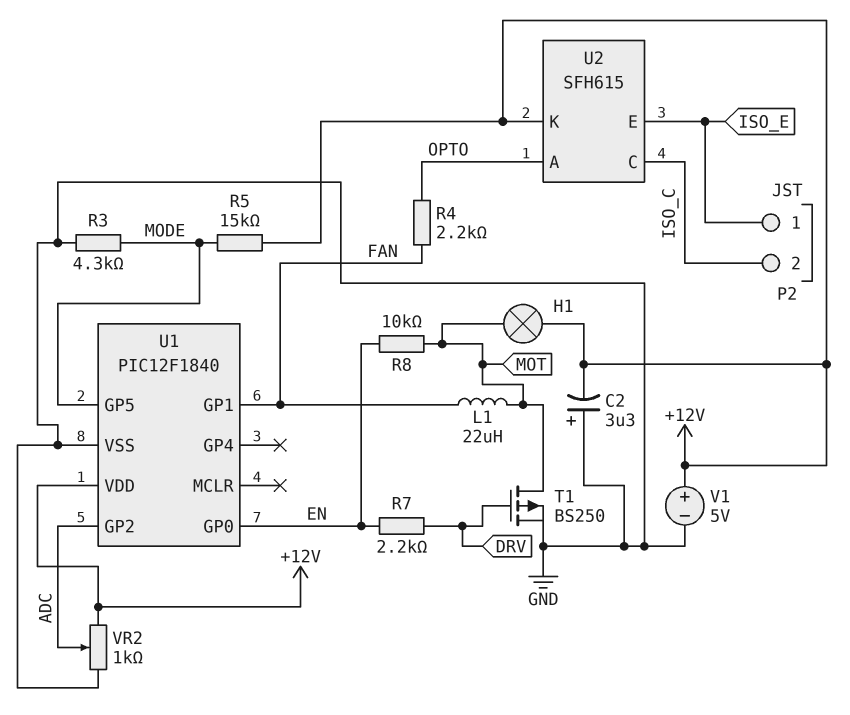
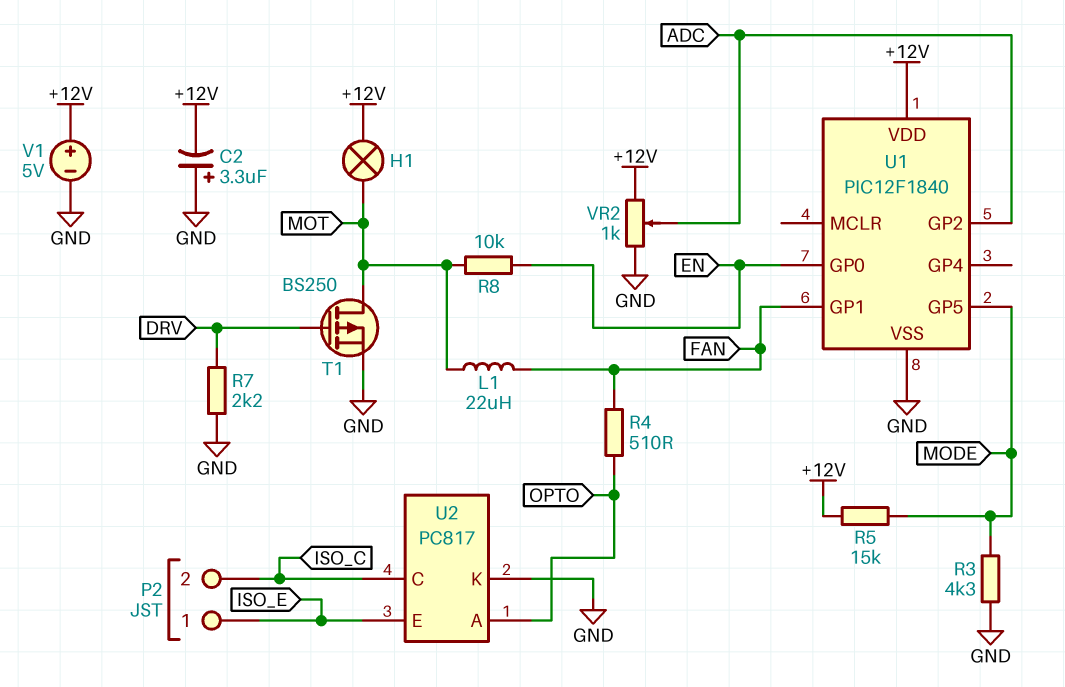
R4: 2.2k (FAN, OPTO) -> 510 (FAN, OPTO)
R7: 2.2k (DRV, EN) -> 2.2k (DRV, GND)
U2: SFH615 -> PC817
U2 pin K: +12V -> GND

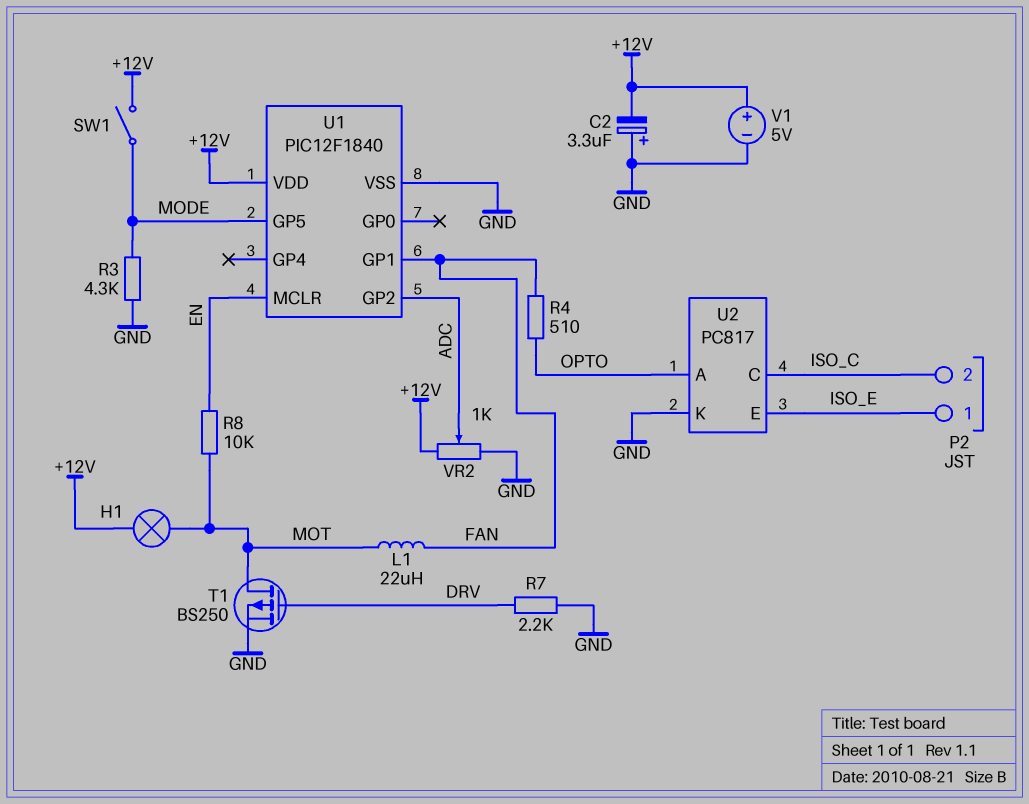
R5: 15k (+12V, MODE) -> none
SW1: none -> switch (+12V, MODE)
U1 pin GP0: EN -> none
U1 pin MCLR: none -> EN

